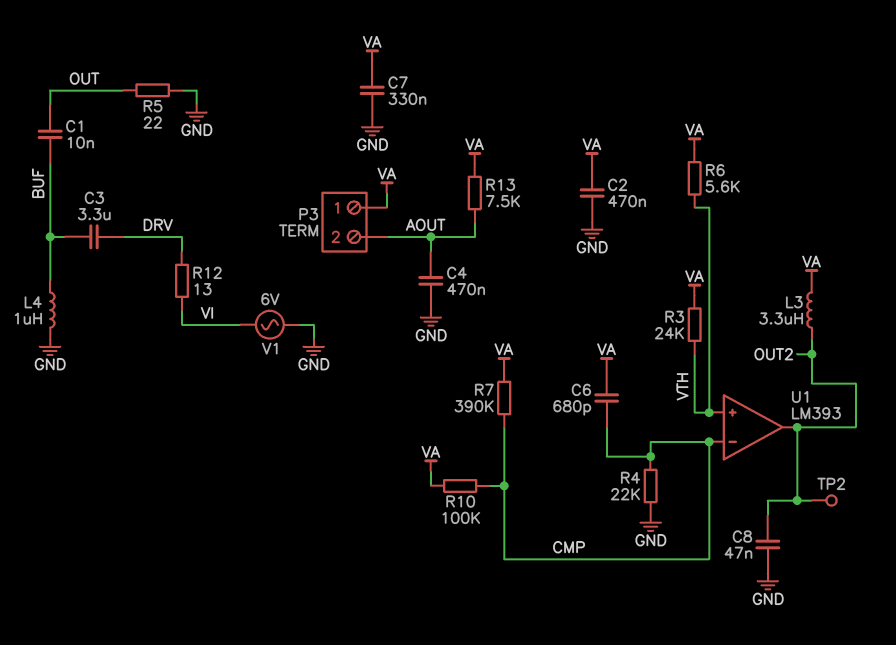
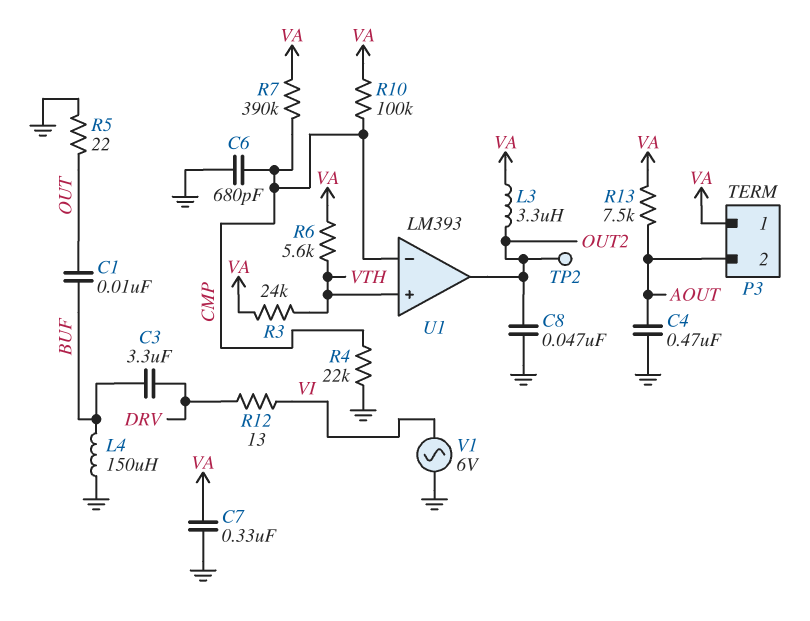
C2: 470nF (GND, VA) -> none
C6: 680pF (CMP, VA) -> 680pF (CMP, GND)
L4: 1uH (BUF, GND) -> 150uH (BUF, GND)

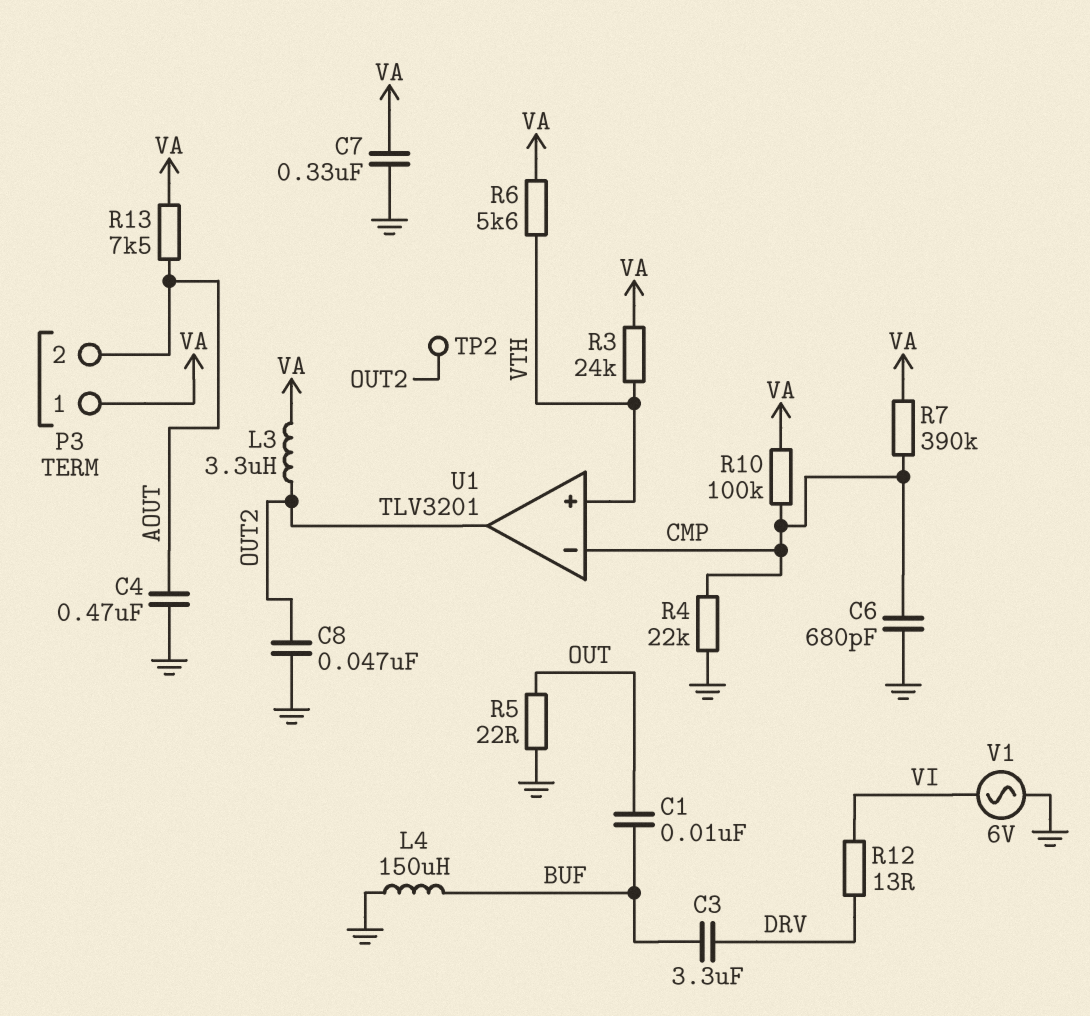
U1: LM393 -> TLV3201

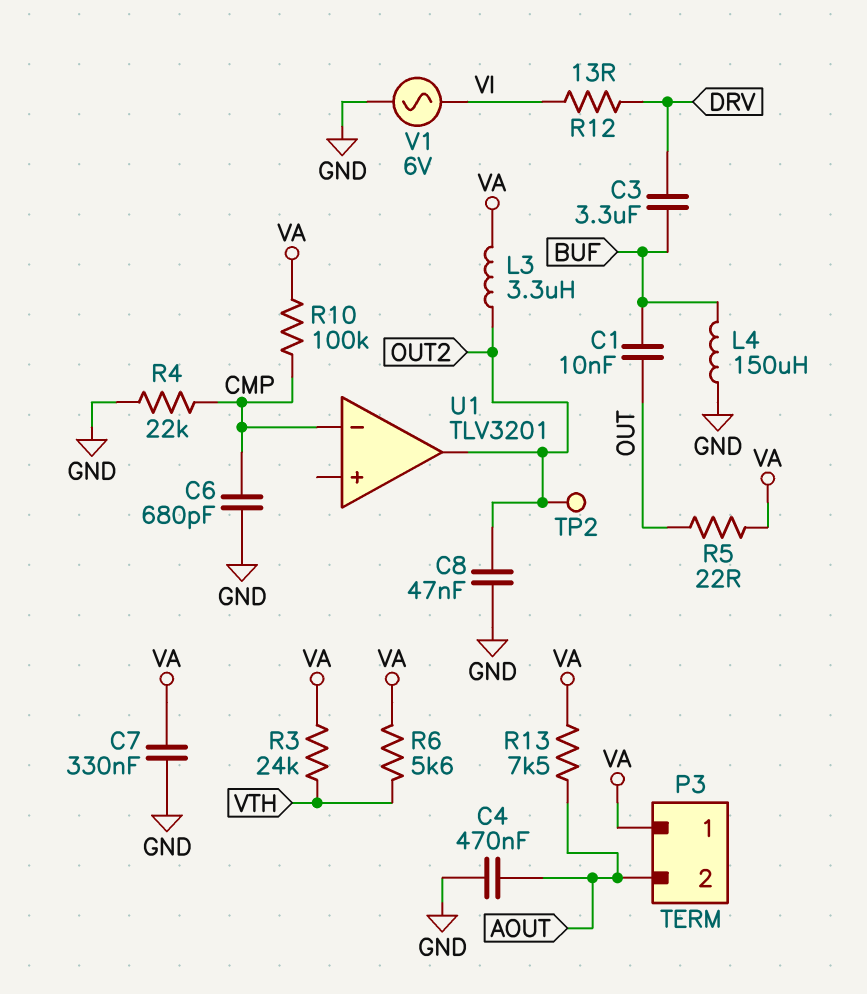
R5: 22 (GND, OUT) -> 22 (OUT, VA)
R7: 390k (CMP, VA) -> none
U1 pin in+: VTH -> none

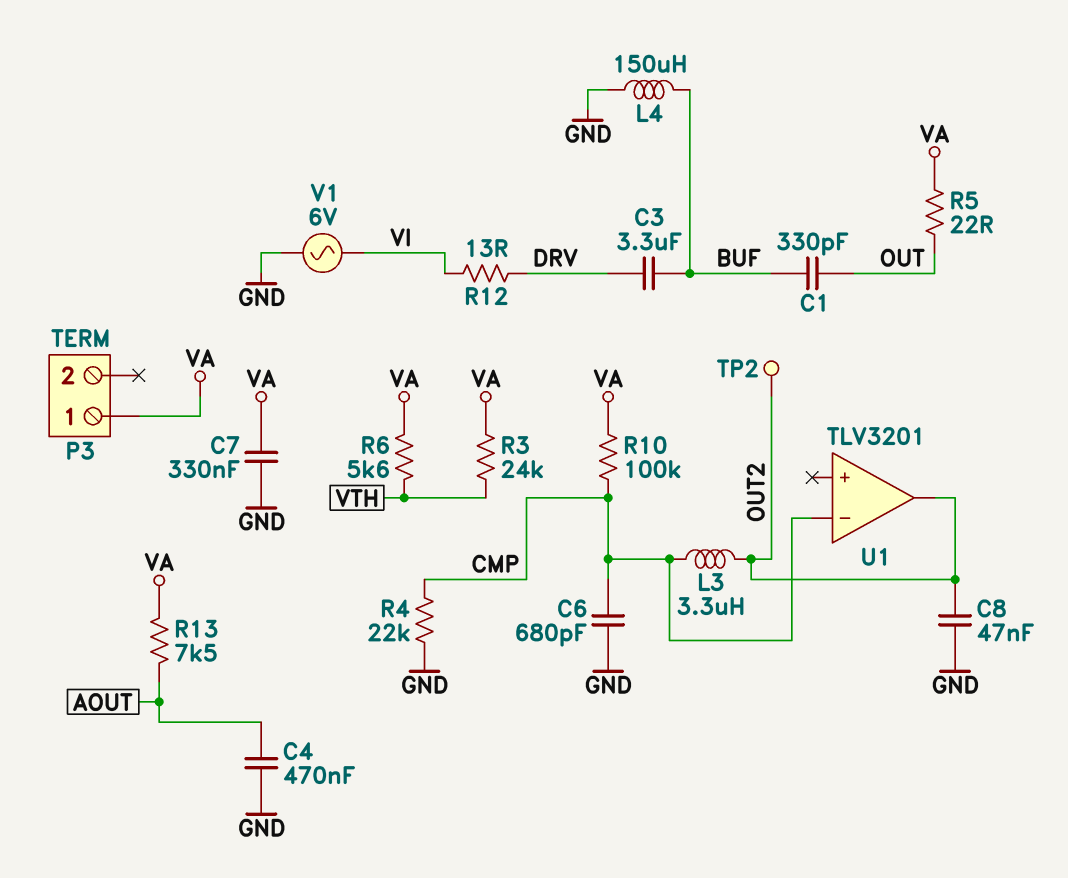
C1: 10nF (BUF, OUT) -> 330pF (BUF, OUT)
L3: 3.3uH (OUT2, VA) -> 3.3uH (CMP, OUT2)
P3 pin 2: AOUT -> none

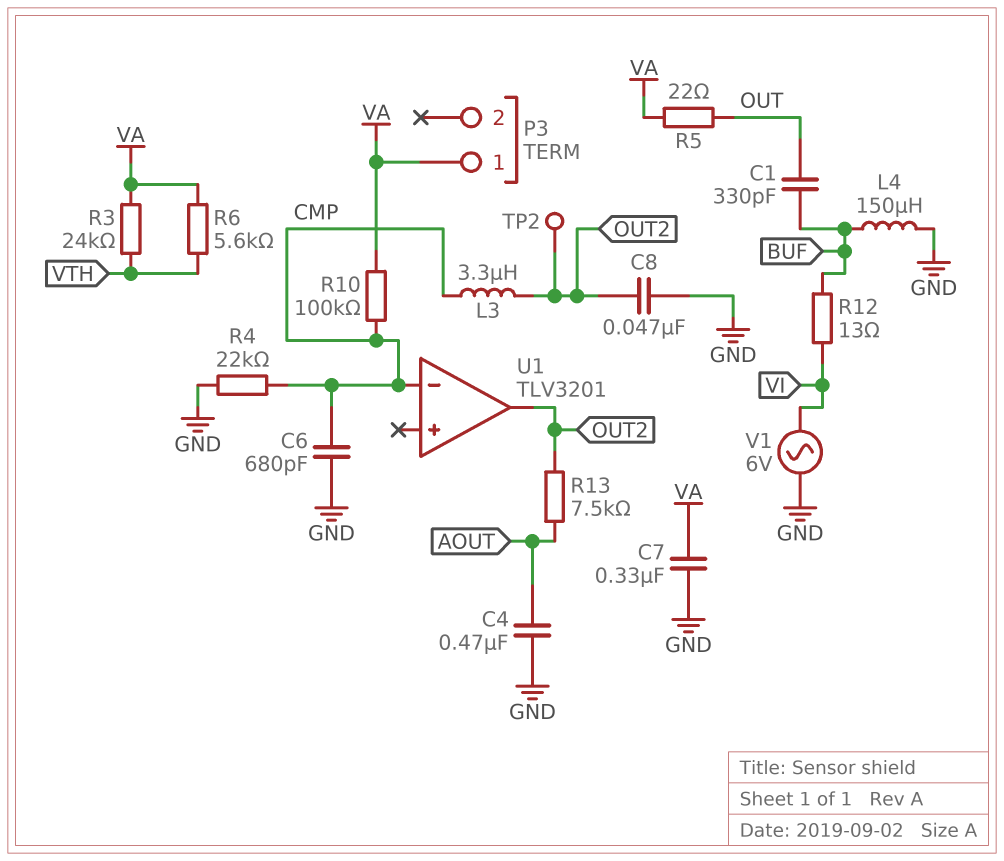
C3: 3.3uF (BUF, DRV) -> none
R12: 13 (DRV, VI) -> 13 (BUF, VI)
R13: 7.5k (AOUT, VA) -> 7.5k (AOUT, OUT2)

